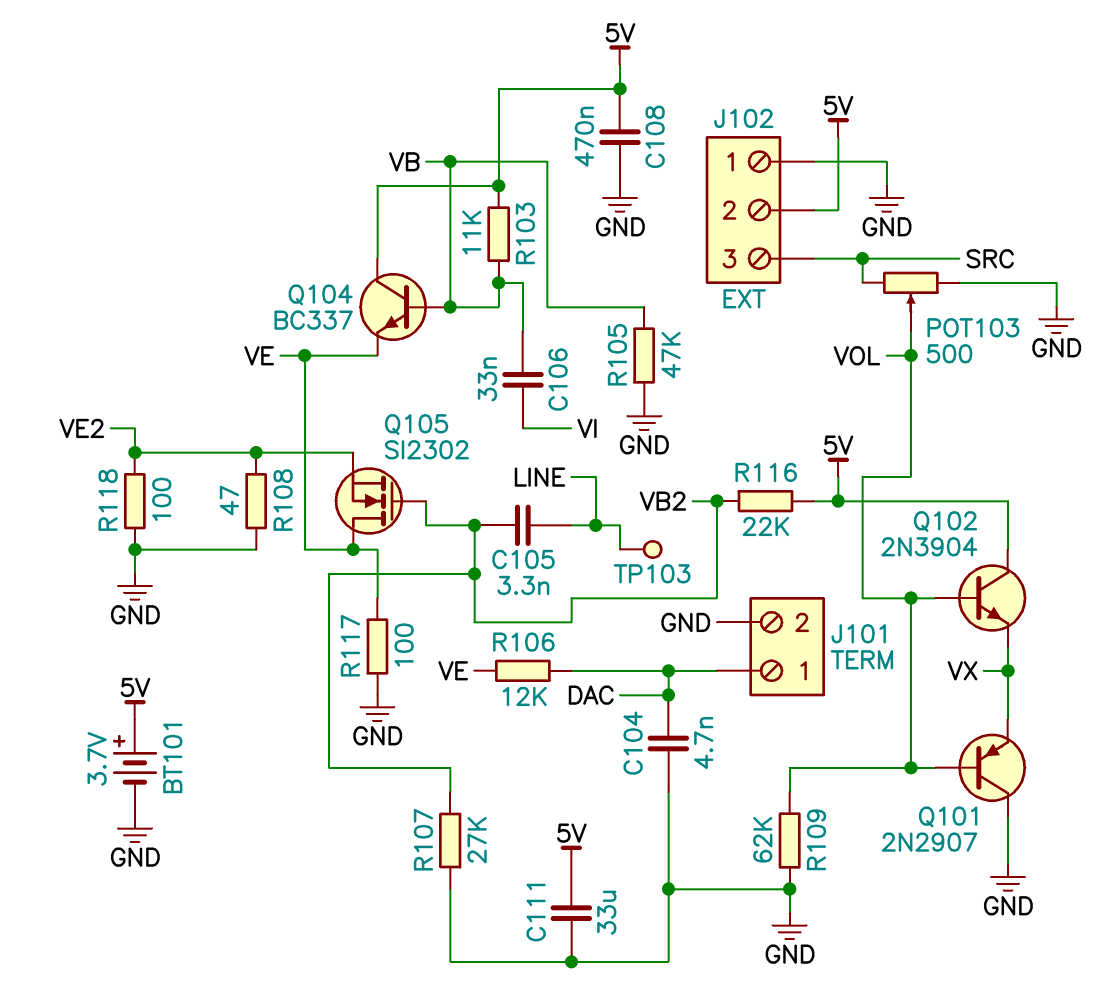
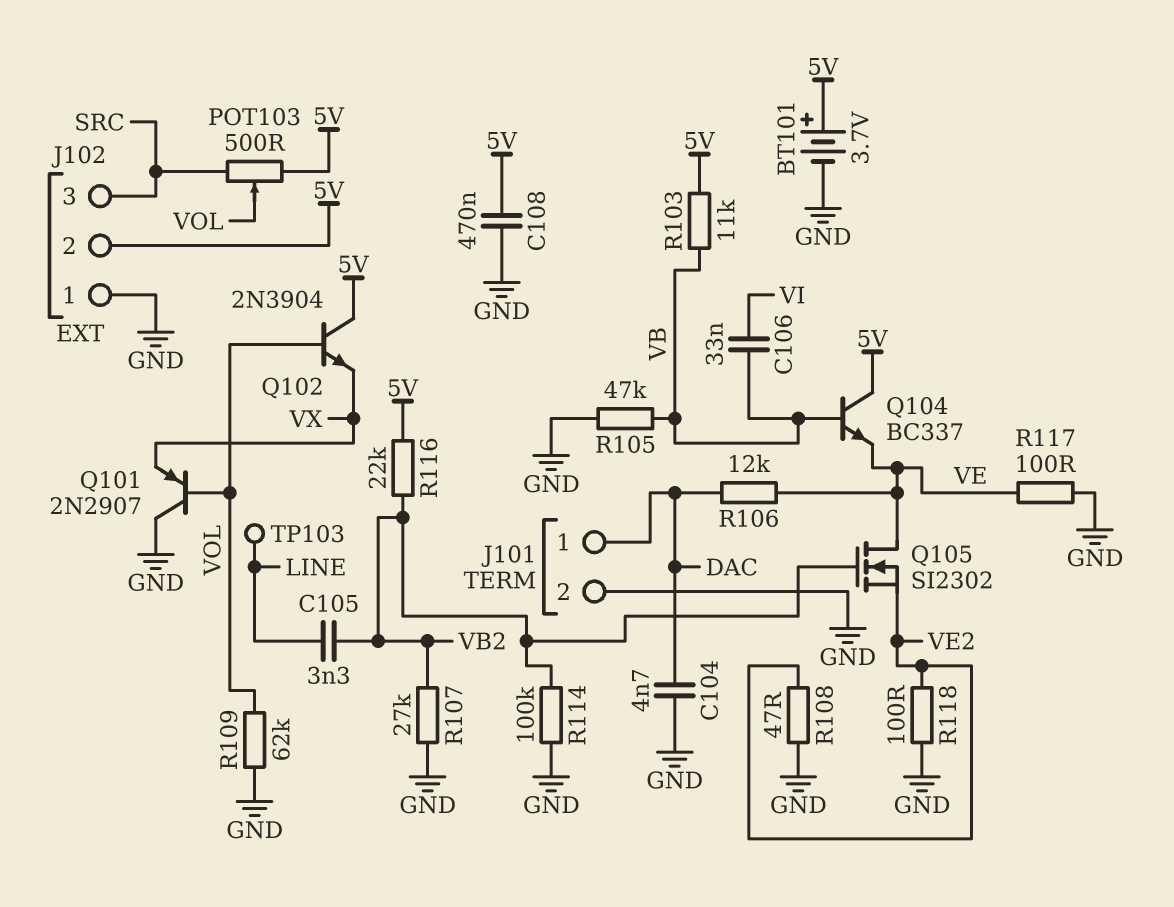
C111: 33uF (5V, GND) -> none
POT103: 500 (GND, SRC, wiper VOL) -> 500 (5V, SRC, wiper VOL)
R114: none -> 100k (GND, VB2)

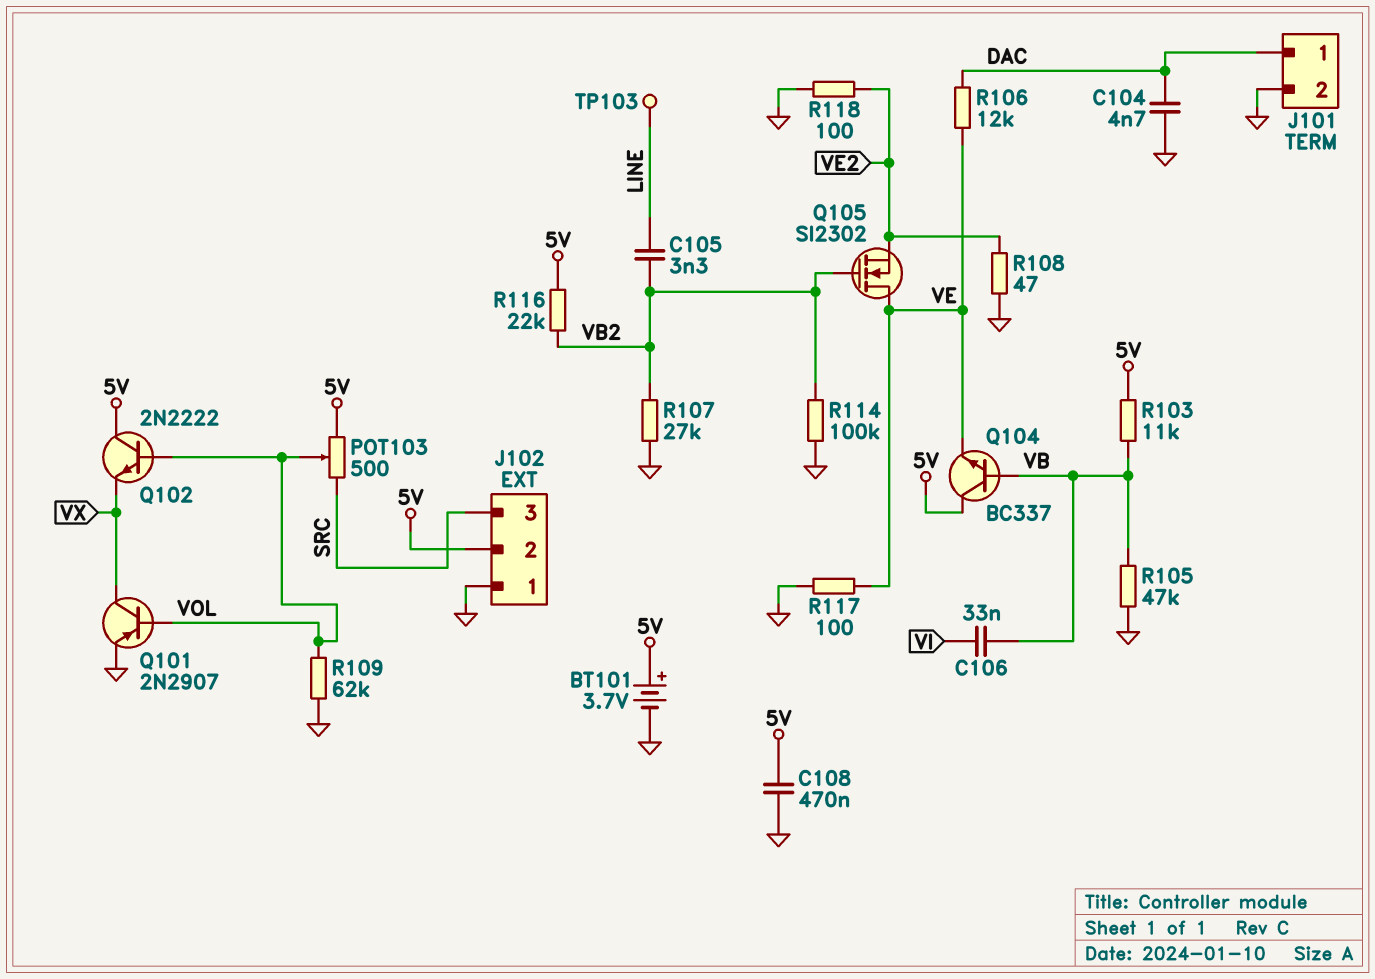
Q101: PNP 2N2907 (B VOL, C GND, E VX) -> PNP 2N2907 (B VOL, C VX, E GND)
Q102: NPN 2N3904 (B VOL, C 5V, E VX) -> NPN 2N2222 (B VOL, C 5V, E VX)

